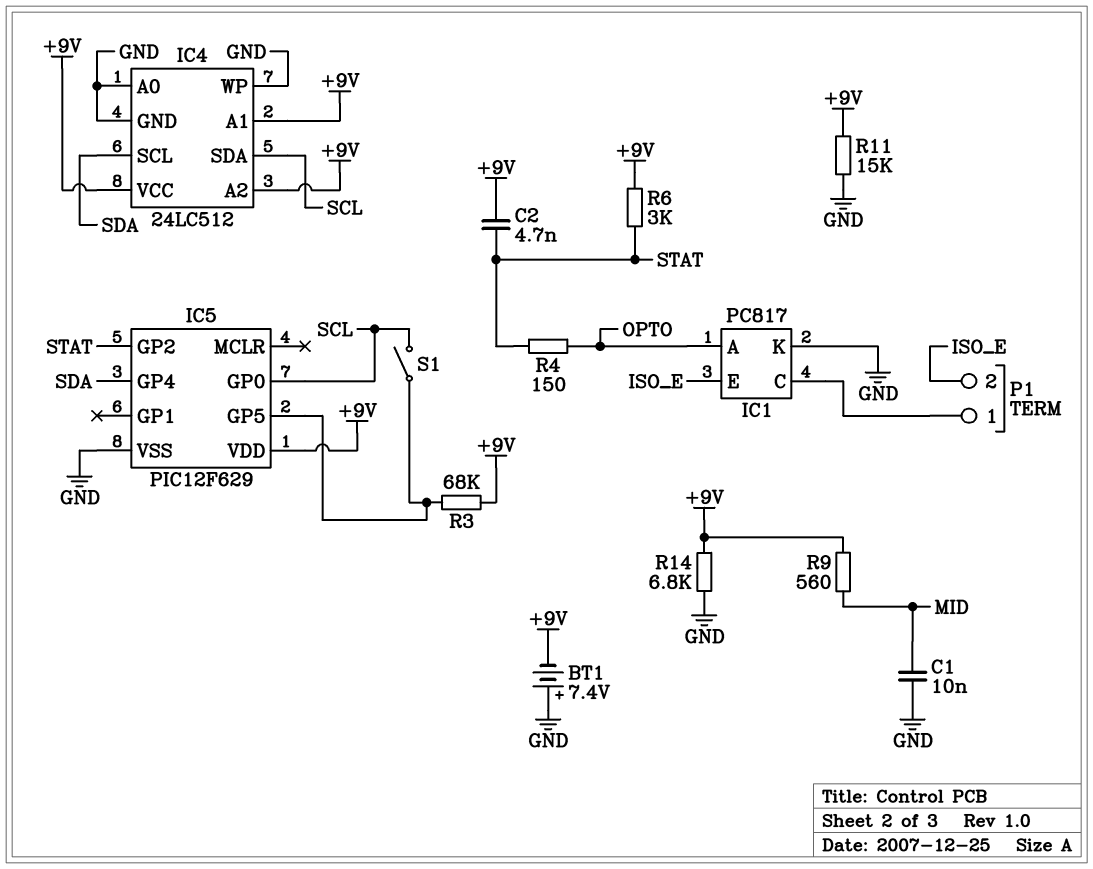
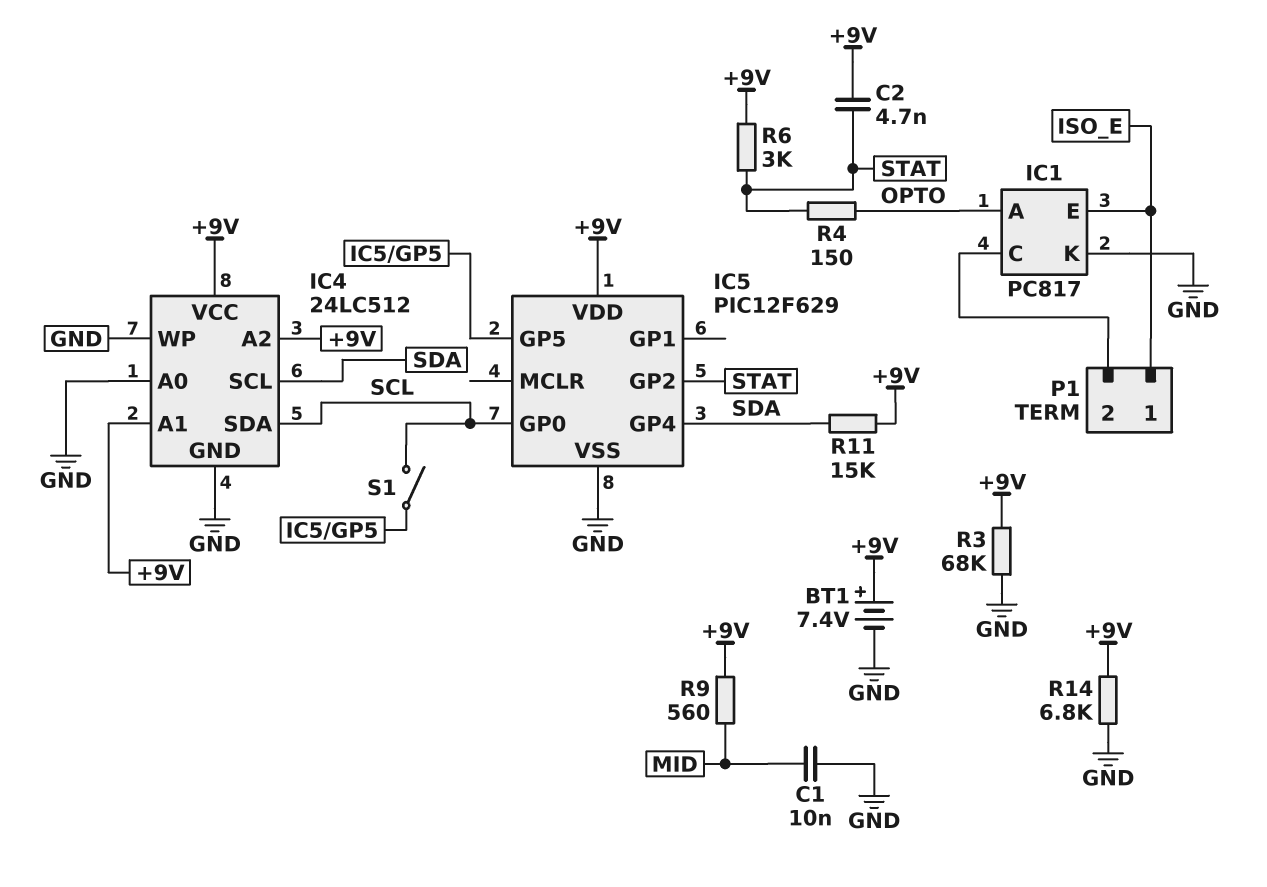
BT1: 7.4V (plus GND, minus +9V) -> 7.4V (plus +9V, minus GND)
P1 pin 1: IC1/C -> ISO_E
P1 pin 2: ISO_E -> IC1/C
R3: 68k (+9V, IC5/GP5) -> 68k (+9V, GND)
R11: 15k (+9V, GND) -> 15k (+9V, SDA)

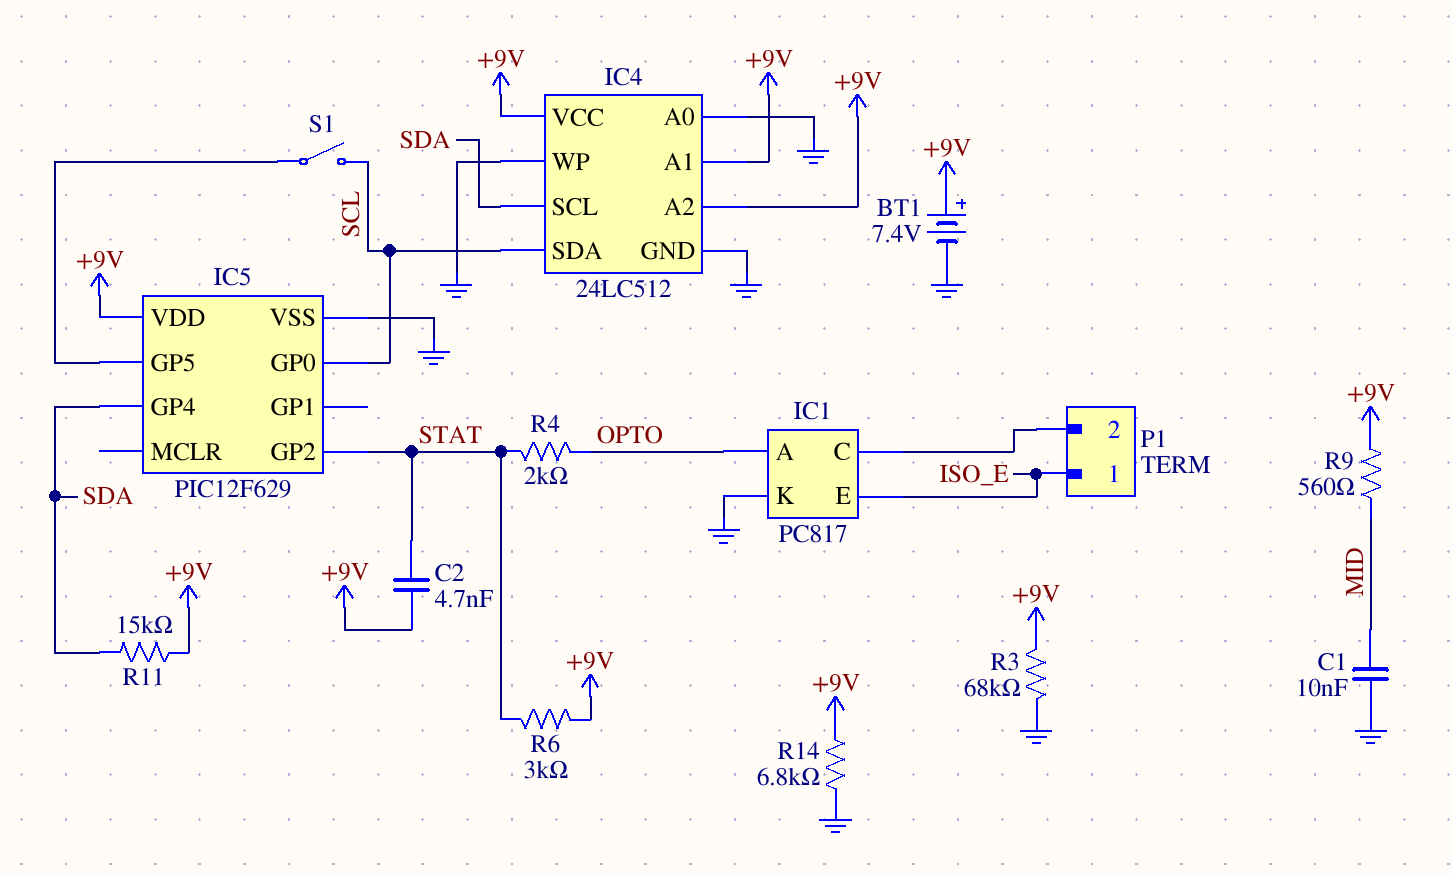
R4: 150 (OPTO, STAT) -> 2k (OPTO, STAT)

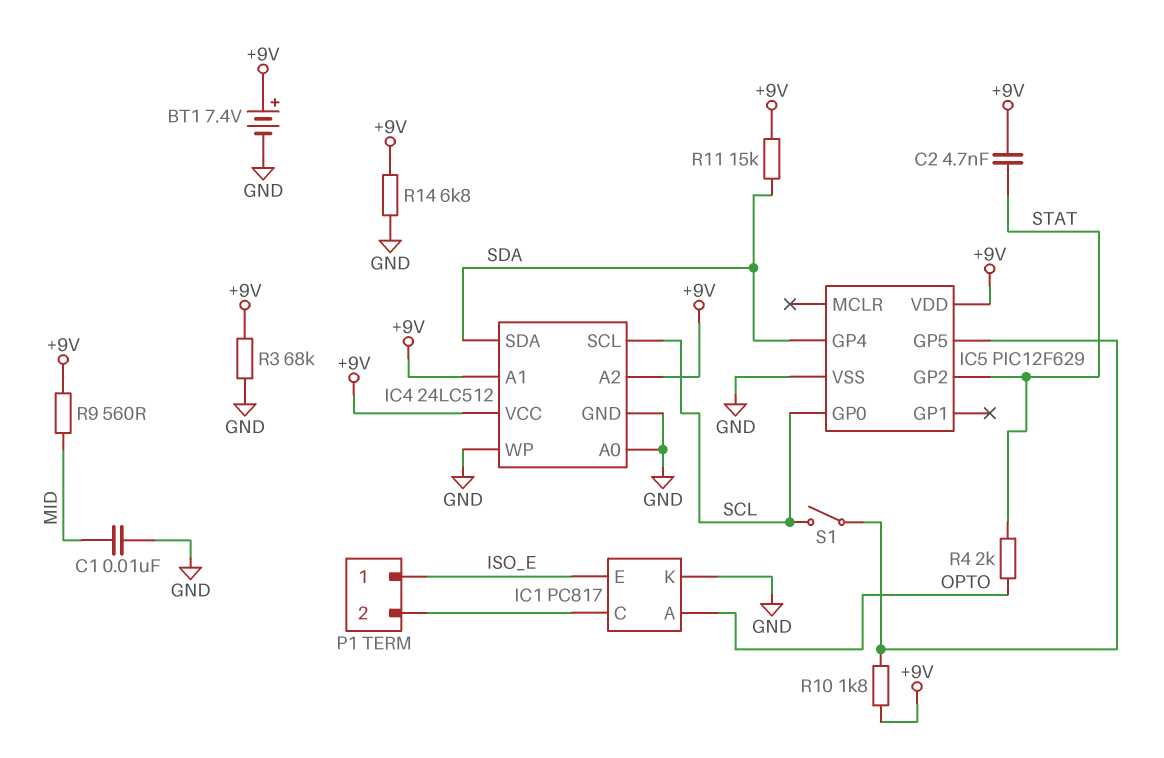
IC4 pin SCL: SDA -> SCL
IC4 pin SDA: SCL -> SDA
R6: 3k (+9V, STAT) -> none
R10: none -> 1.8k (+9V, IC5/GP5)

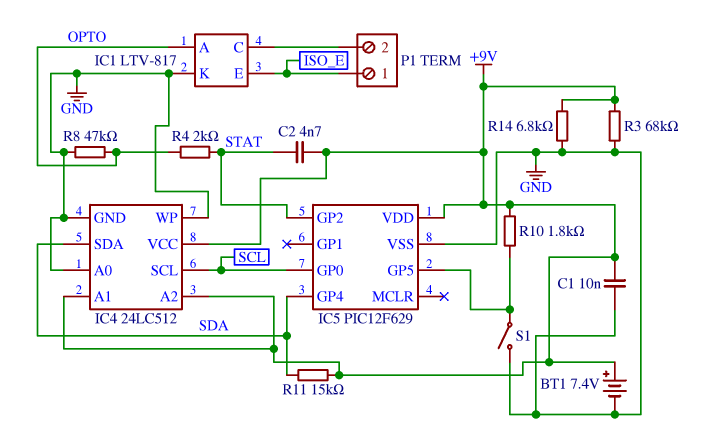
C1: 10nF (GND, MID) -> 10nF (+9V, GND)
IC1: PC817 -> LTV-817
R8: none -> 47k (GND, OPTO)
R9: 560 (+9V, MID) -> none
S1: switch (IC5/GP5, SCL) -> switch (GND, IC5/GP5)

